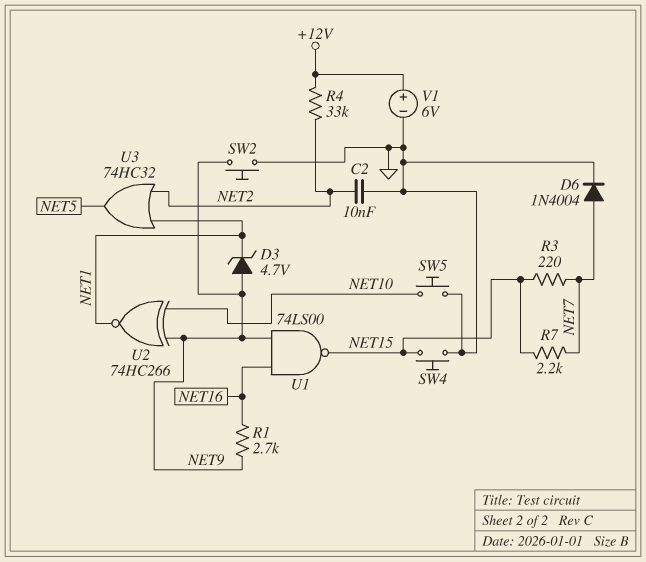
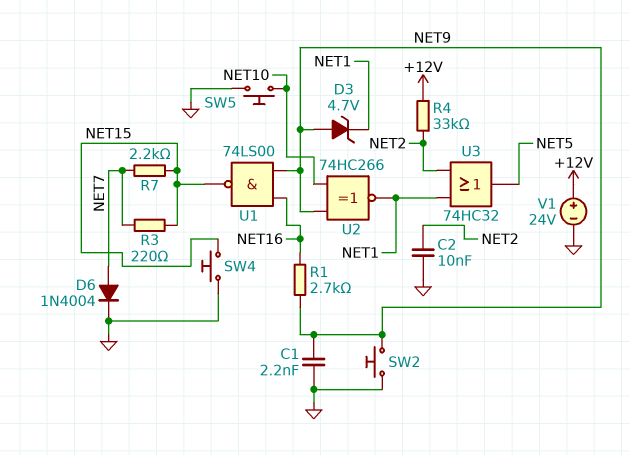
C1: none -> 2.2nF (GND, NET9)
V1: 6V (plus +12V, minus GND) -> 24V (plus +12V, minus GND)

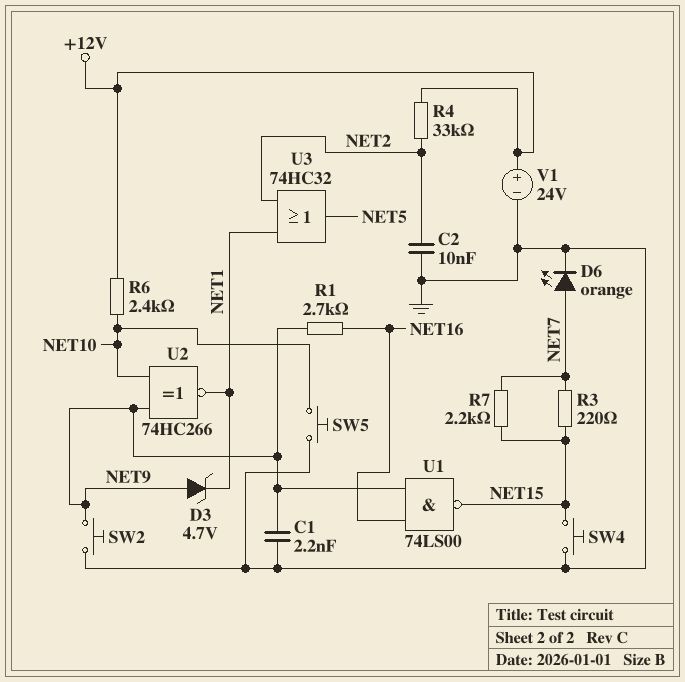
D6: diode 1N4004 (A NET7, K GND) -> LED orange (A NET7, K GND)
R6: none -> 2.4k (+12V, NET10)

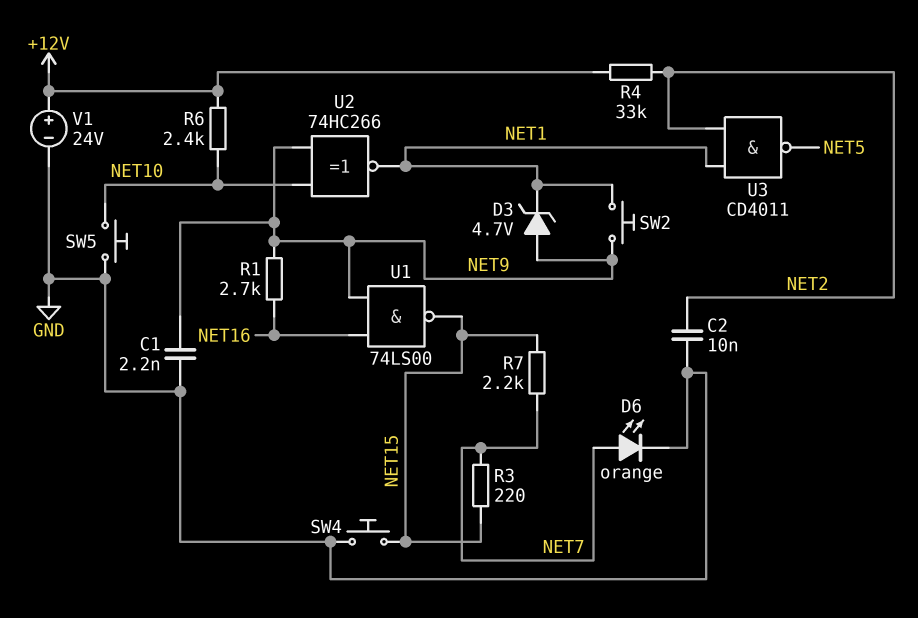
SW2: button (GND, NET9) -> button (NET1, NET9)
U3: OR 74HC32 (in NET1, in NET2, out NET5) -> NAND CD4011 (in NET1, in NET2, out NET5)

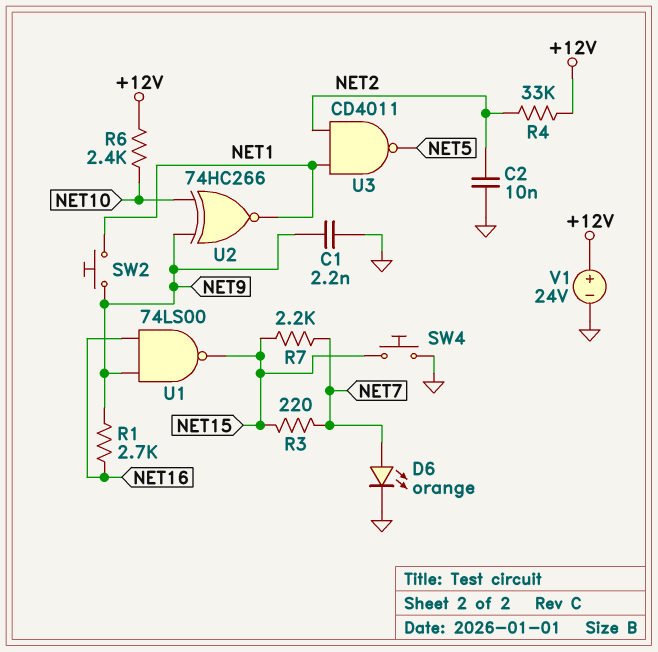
D3: zener 4.7V (A NET9, K NET1) -> none
SW5: button (GND, NET10) -> none

